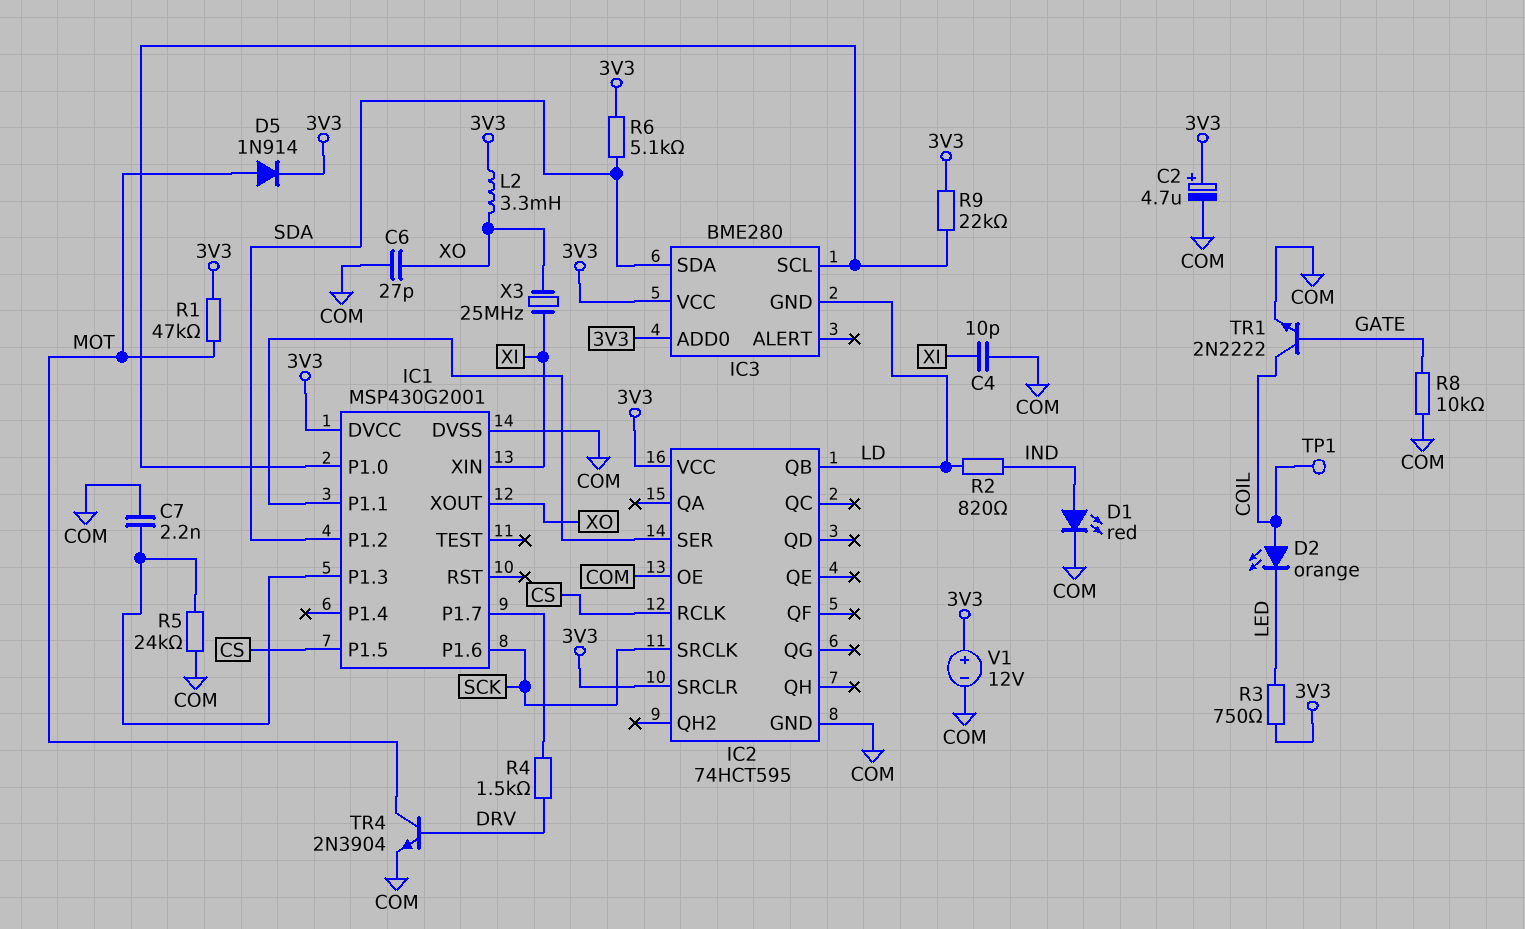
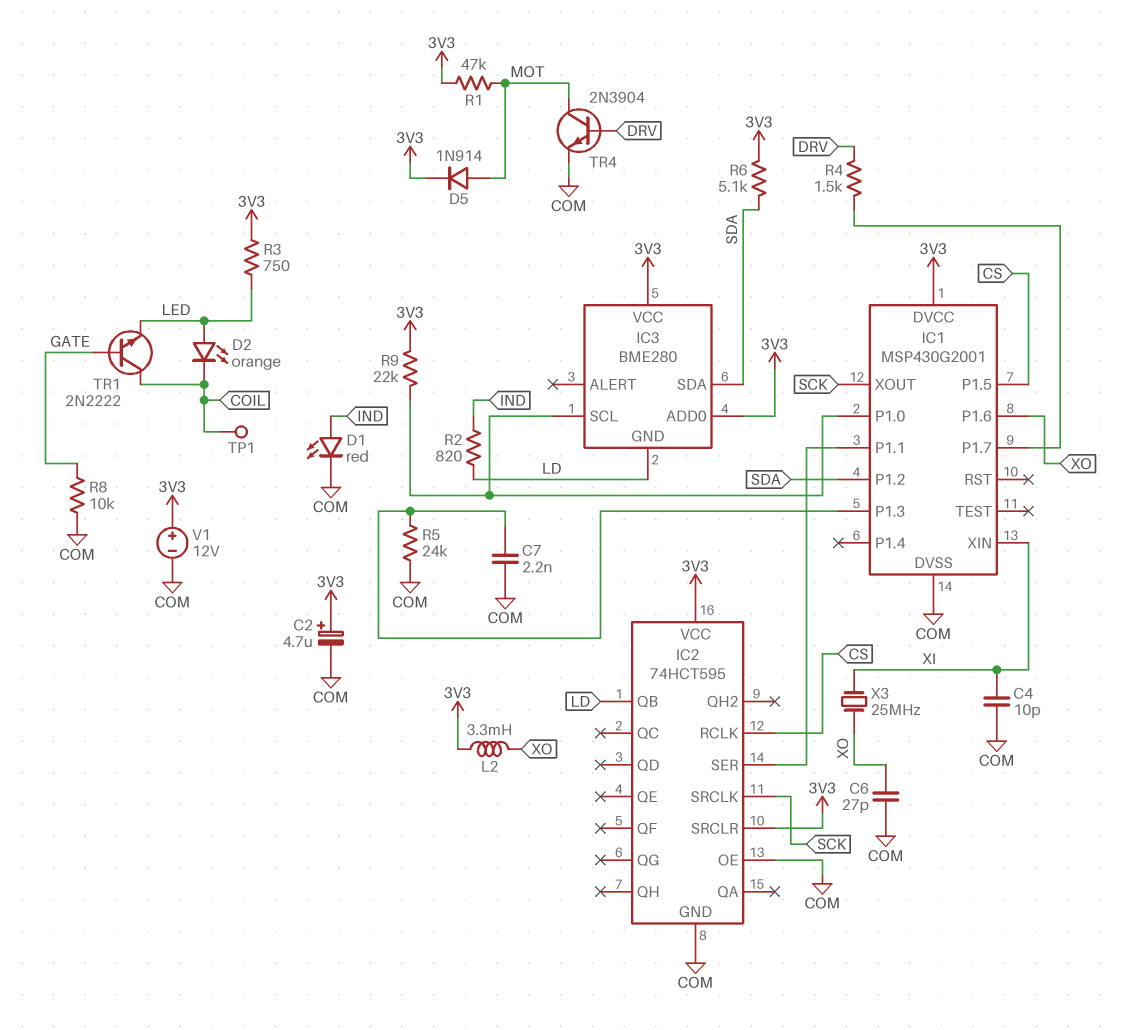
D2: LED orange (A COIL, K LED) -> LED orange (A LED, K COIL)
IC1 pin P1.6: SCK -> XO
IC1 pin XOUT: XO -> SCK
TR1: NPN 2N2222 (B GATE, C COIL, E COM) -> NPN 2N2222 (B GATE, C COIL, E LED)

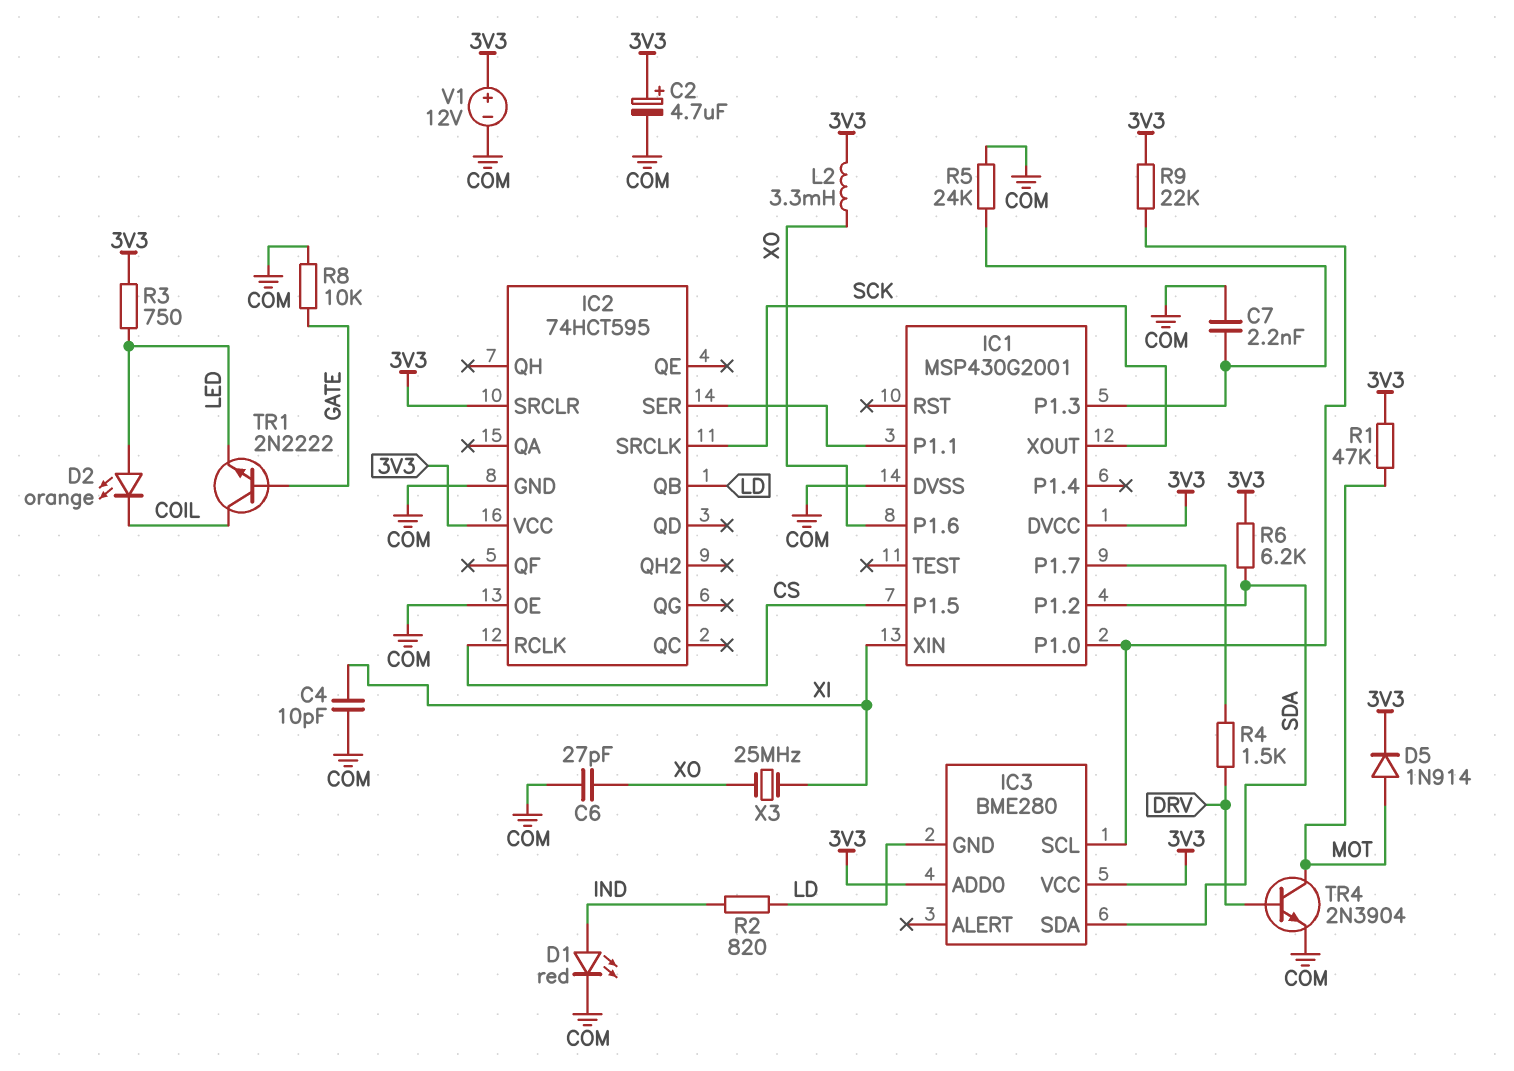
R6: 5.1k (3V3, SDA) -> 6.2k (3V3, SDA)
TP1: test point (COIL) -> none

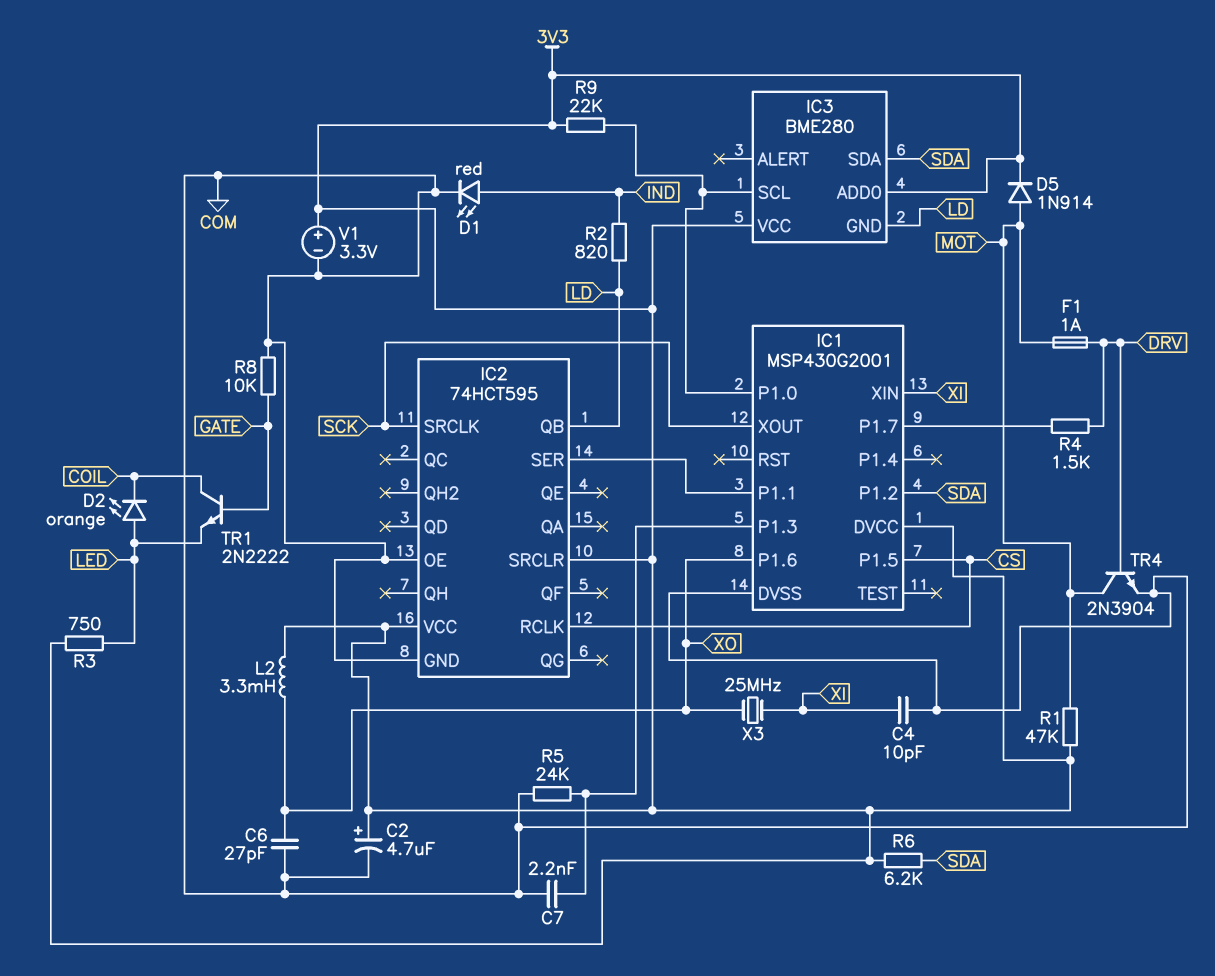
F1: none -> 1A (DRV, MOT)
V1: 12V (plus 3V3, minus COM) -> 3.3V (plus 3V3, minus COM)

